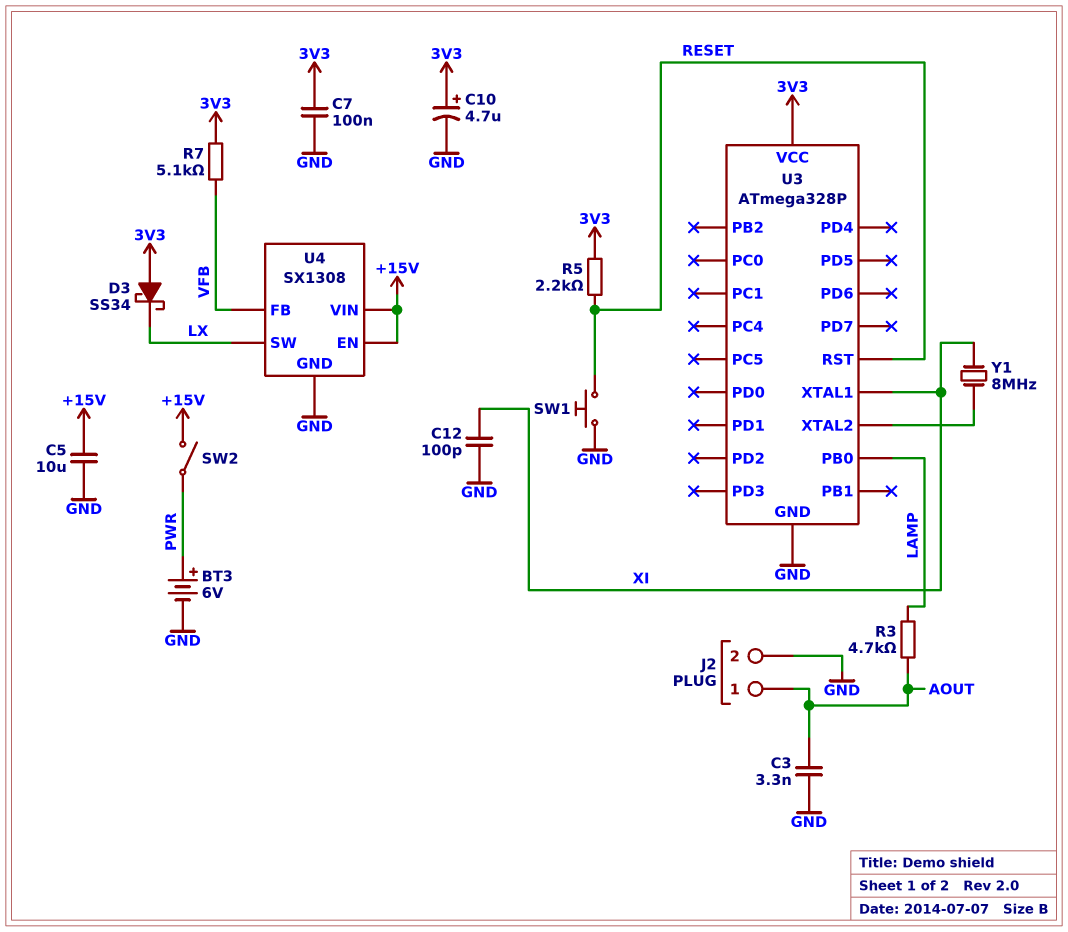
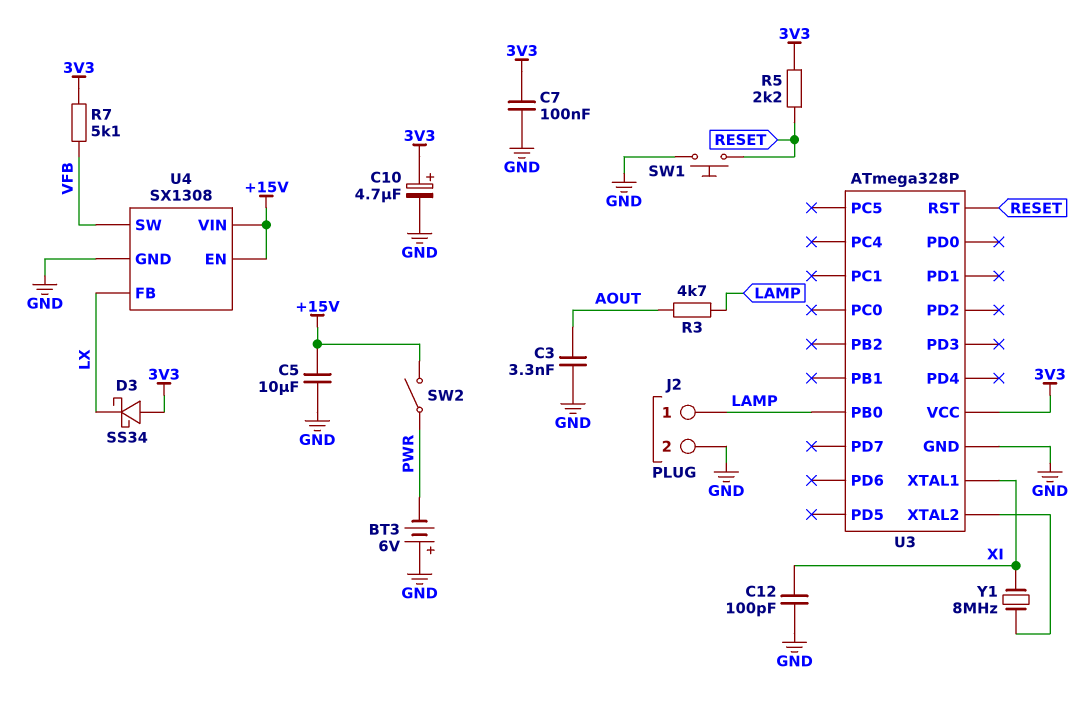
BT3: 6V (plus PWR, minus GND) -> 6V (plus GND, minus PWR)
J2 pin 1: AOUT -> LAMP
U4 pin FB: VFB -> LX
U4 pin SW: LX -> VFB

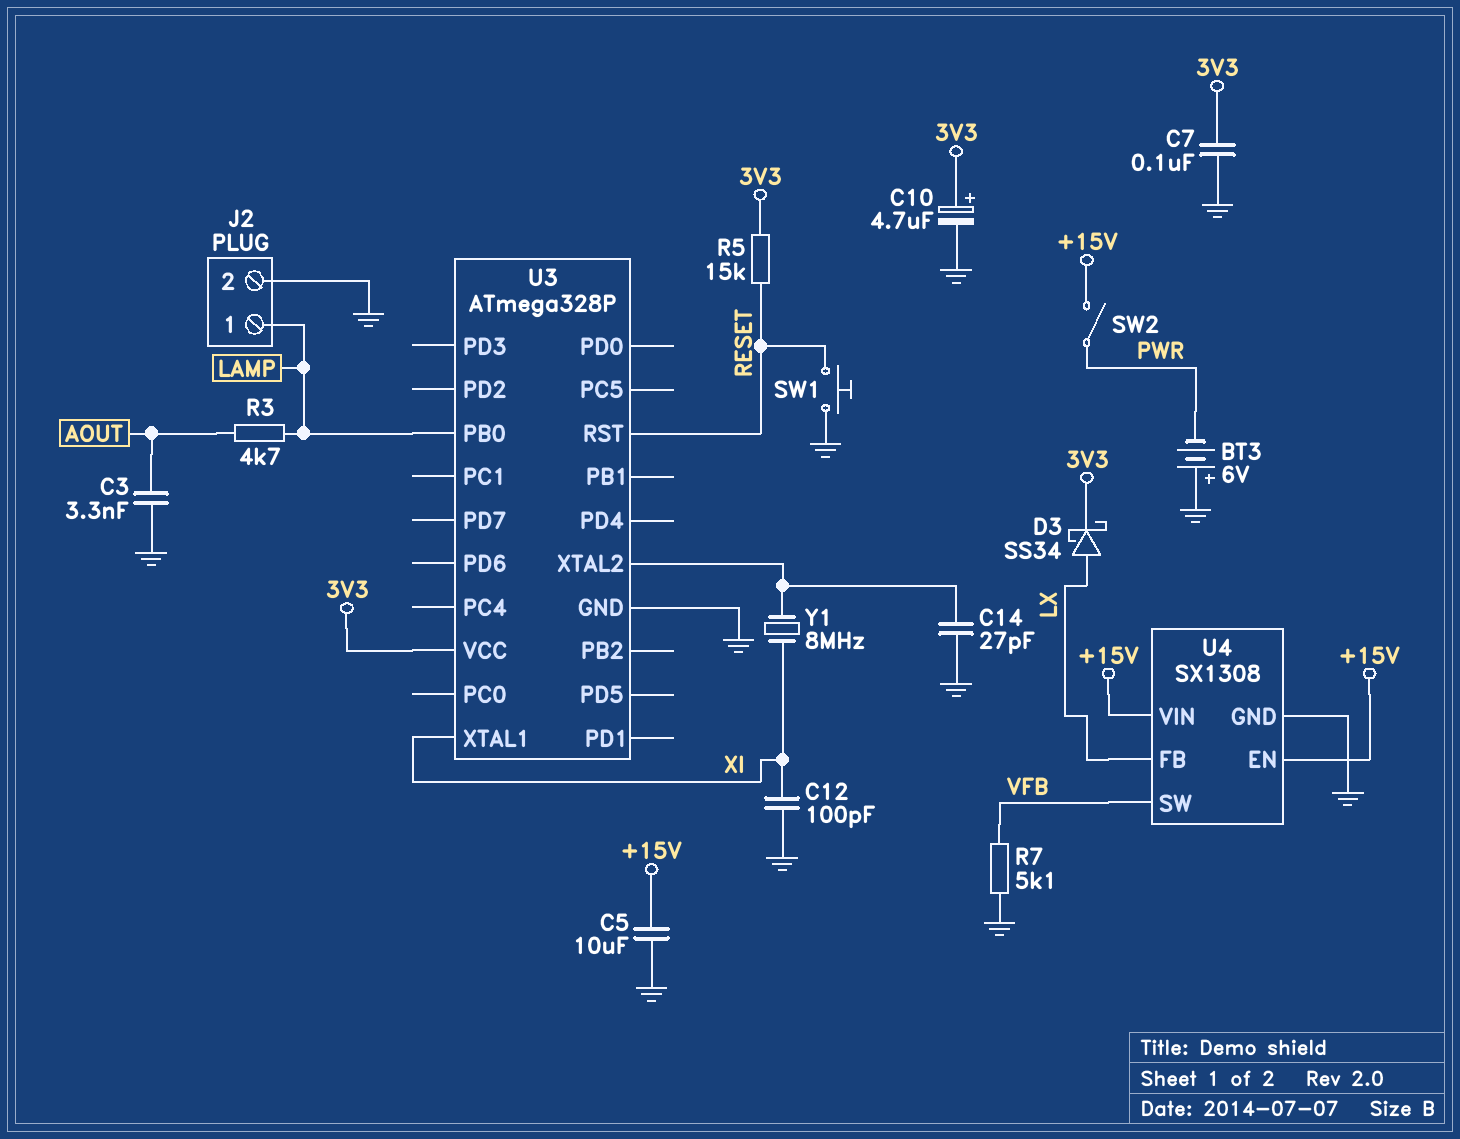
C14: none -> 27pF (GND, U3/XTAL2)
D3: schottky SS34 (A 3V3, K LX) -> schottky SS34 (A LX, K 3V3)
R5: 2.2k (3V3, RESET) -> 15k (3V3, RESET)
R7: 5.1k (3V3, VFB) -> 5.1k (GND, VFB)

